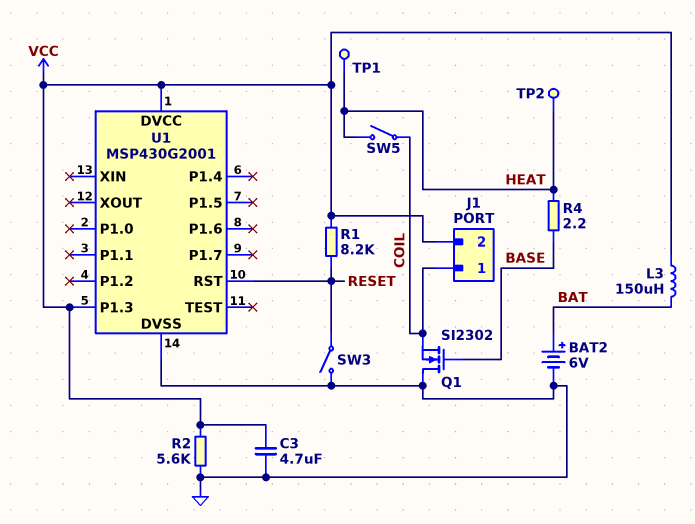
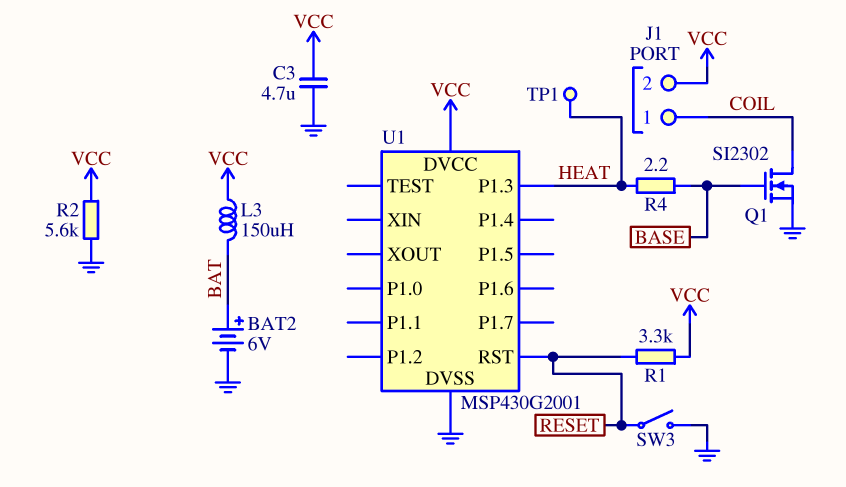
Q1: NMOS SI2302 (G BASE, D GND, S COIL) -> NMOS SI2302 (G BASE, D COIL, S GND)
R1: 8.2k (RESET, VCC) -> 3.3k (RESET, VCC)
SW5: switch (COIL, HEAT) -> none
TP2: test point (HEAT) -> none
U1 pin P1.3: VCC -> HEAT

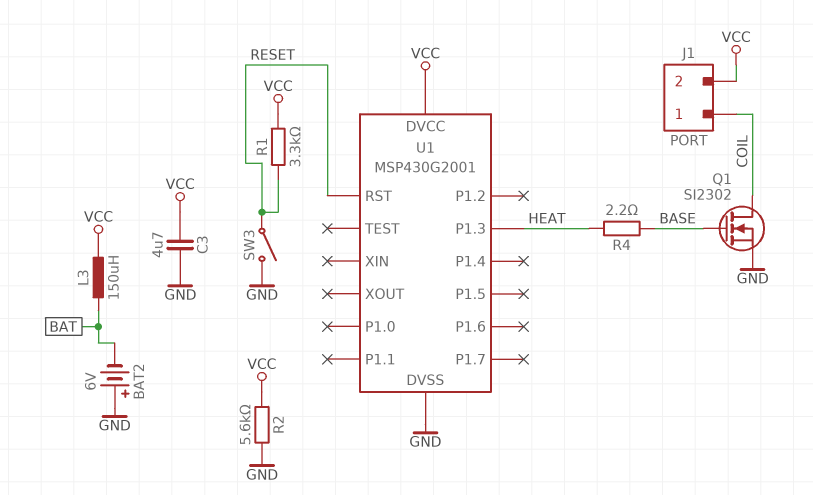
BAT2: 6V (plus BAT, minus GND) -> 6V (plus GND, minus BAT)
TP1: test point (HEAT) -> none

